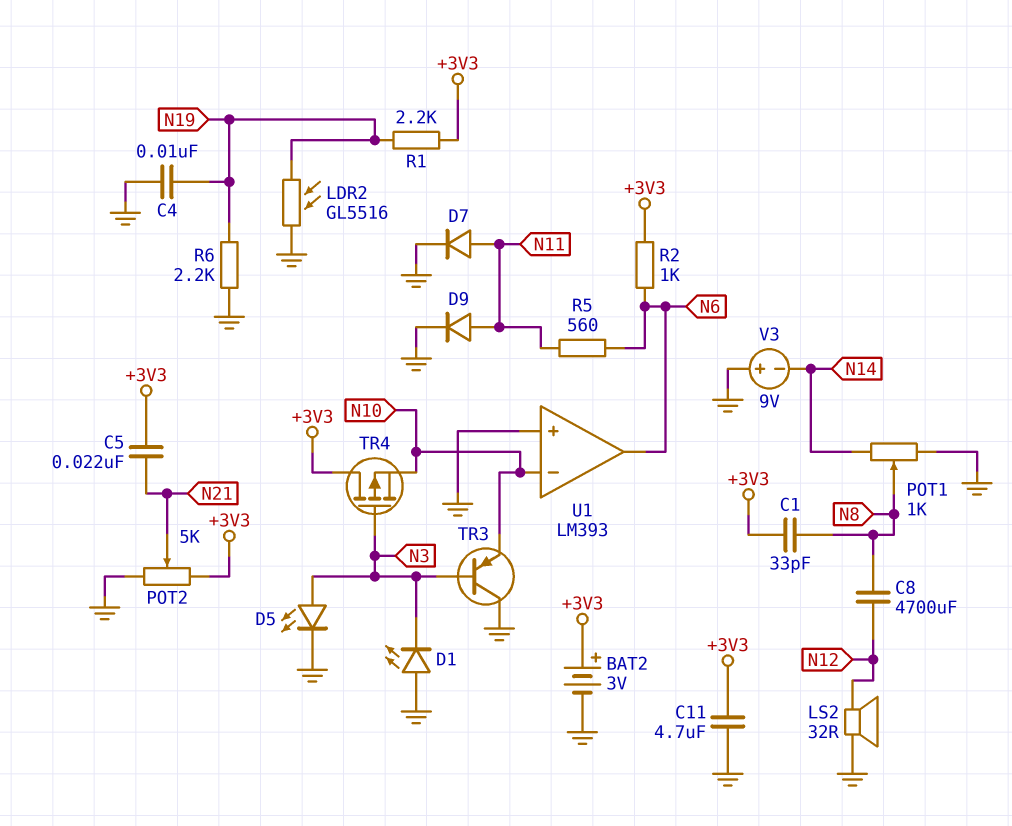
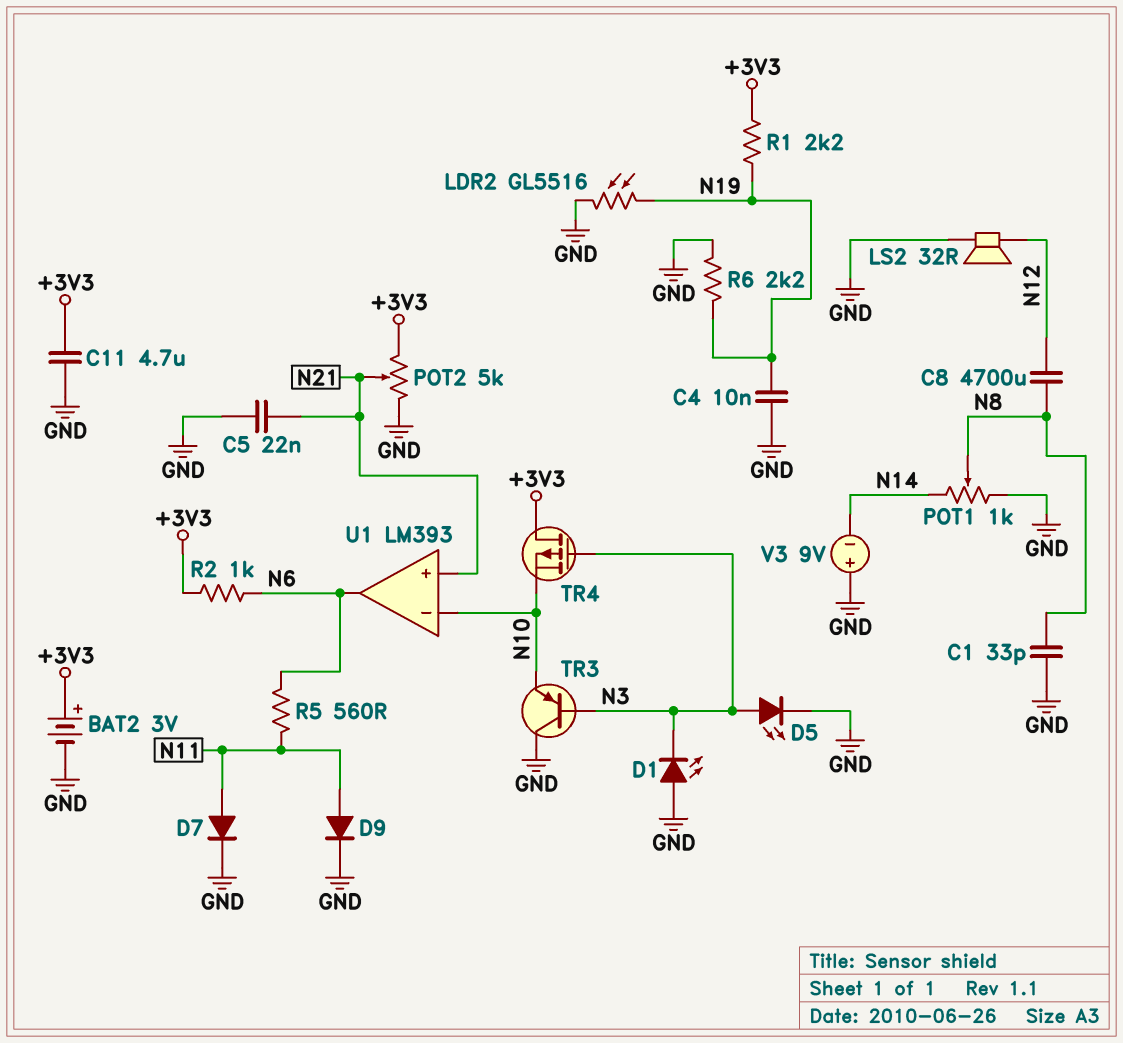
C1: 33pF (+3V3, N8) -> 33pF (GND, N8)
C5: 22nF (+3V3, N21) -> 22nF (GND, N21)
U1 pin in+: GND -> N21

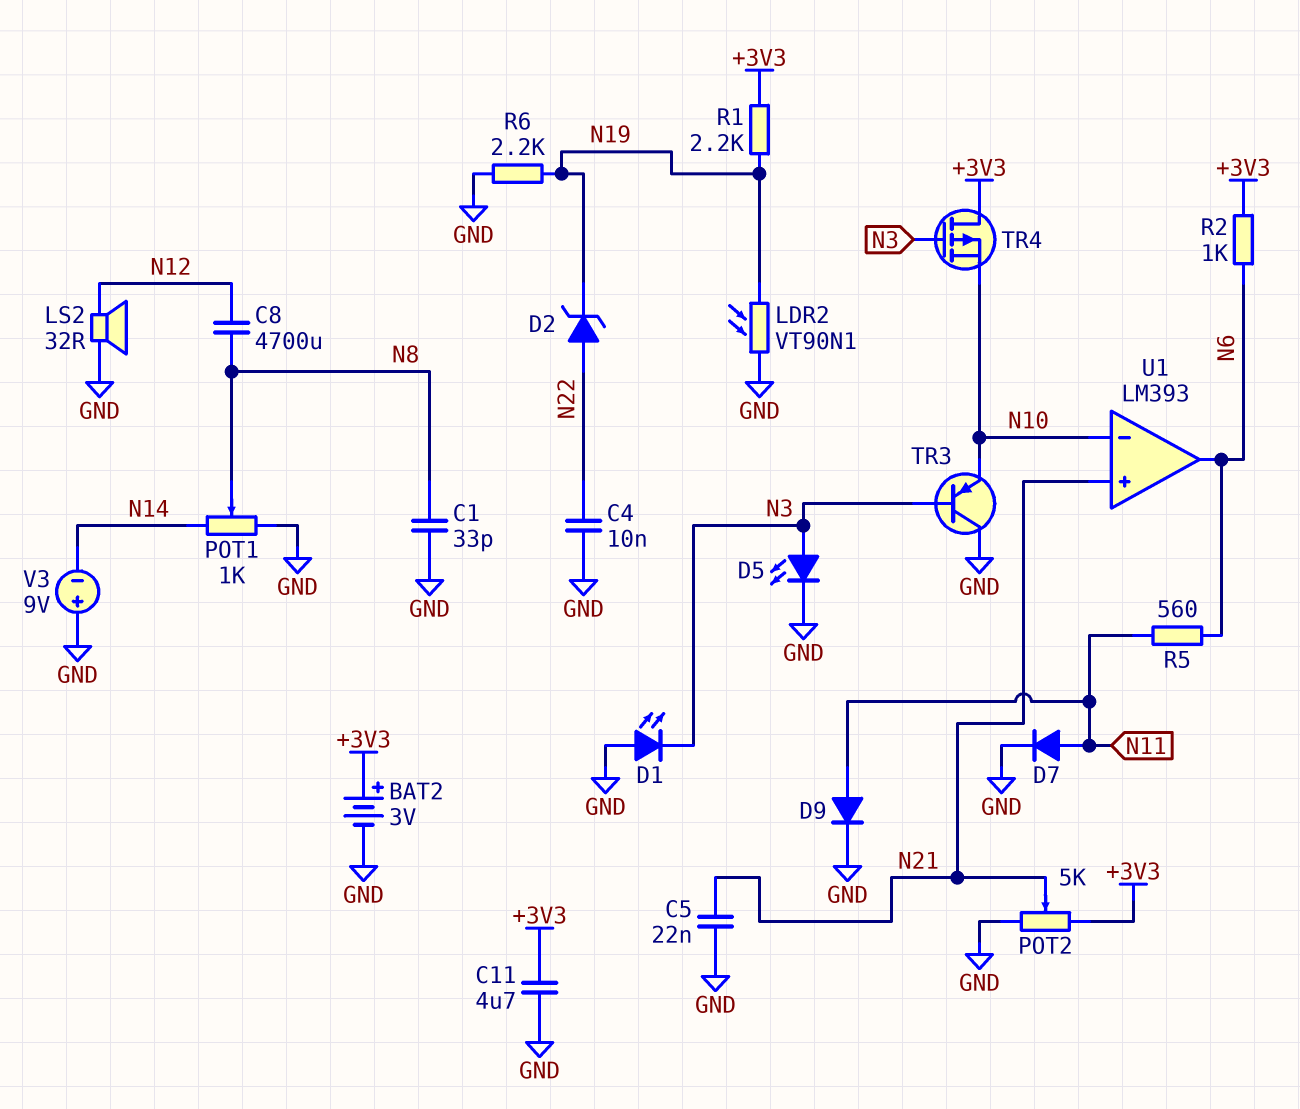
C4: 10nF (GND, N19) -> 10nF (GND, N22)
D2: none -> zener (A N22, K N19)
LDR2: GL5516 (GND, N19) -> VT90N1 (GND, N19)

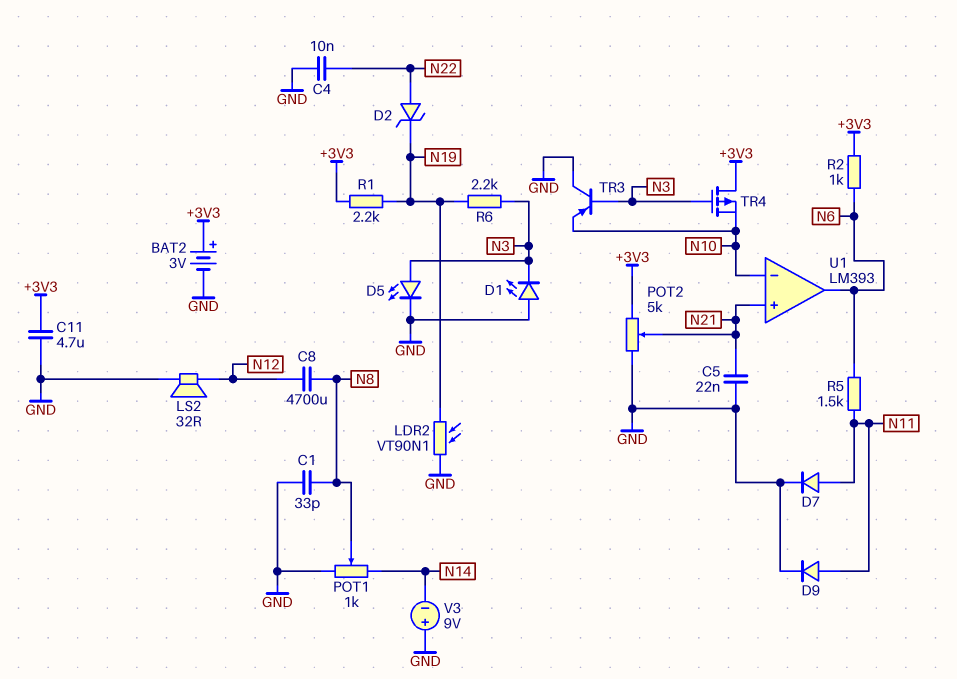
R5: 560 (N6, N11) -> 1.5k (N6, N11)
R6: 2.2k (GND, N19) -> 2.2k (N3, N19)

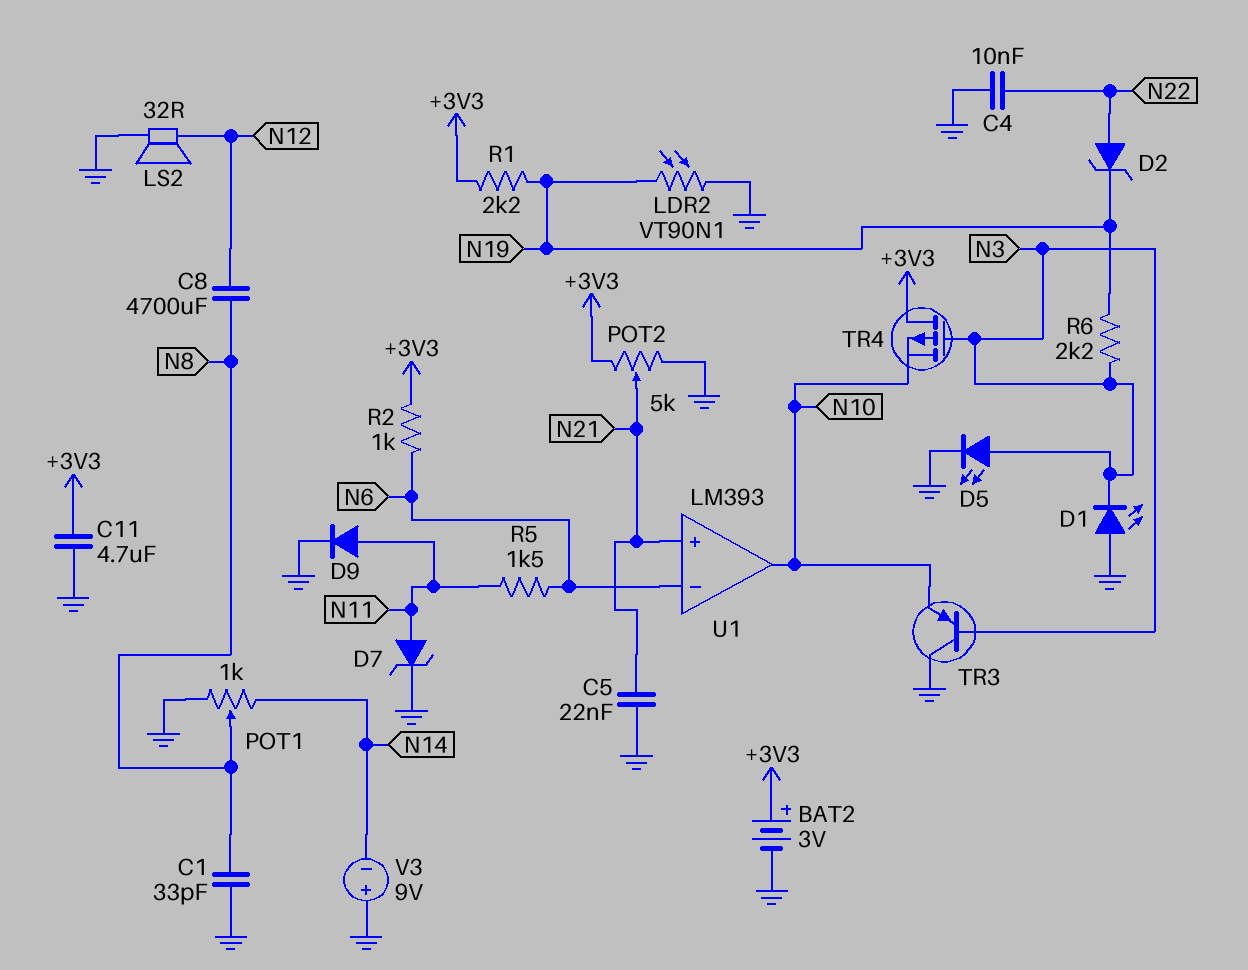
D7: diode (A N11, K GND) -> zener (A N11, K GND)
U1 pin in-: N10 -> N6
U1 pin out: N6 -> N10

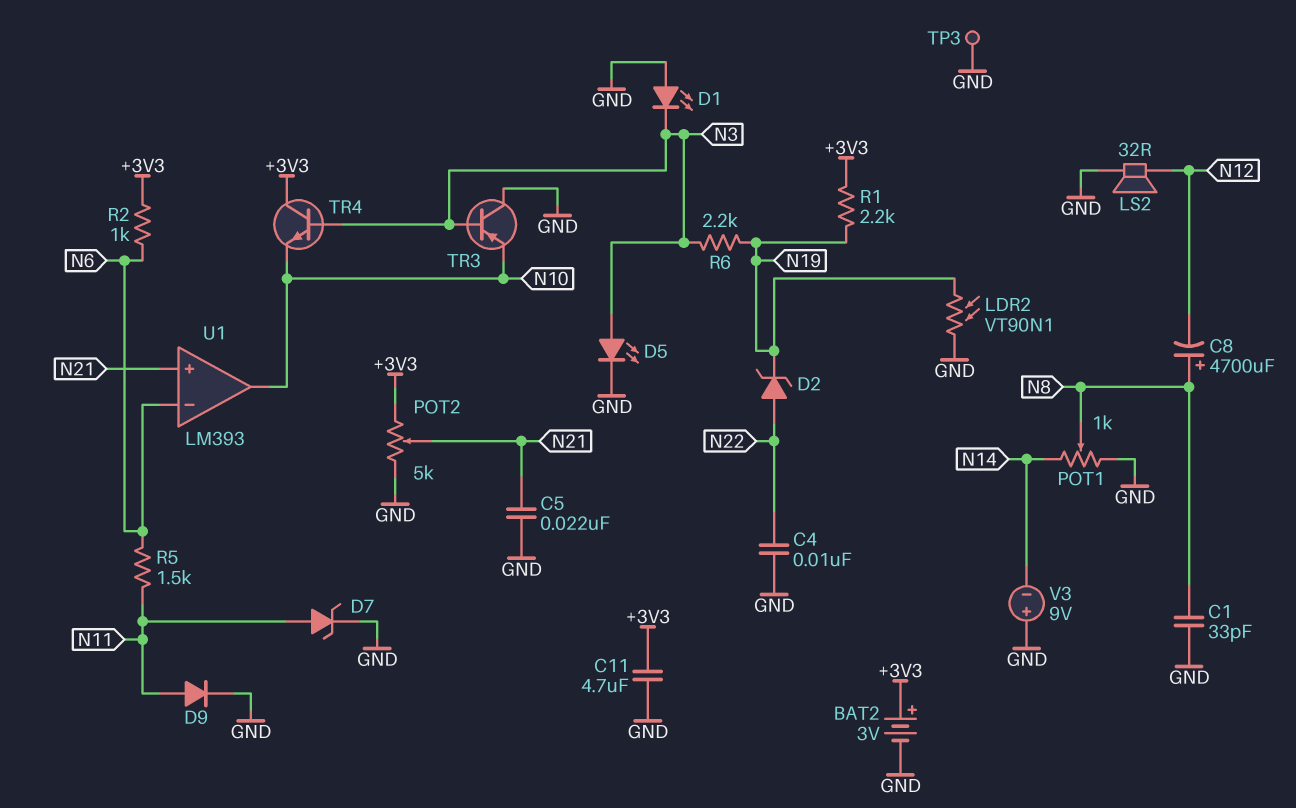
C8: 4700uF (N8, N12) -> 4700uF (plus N8, minus N12)
TP3: none -> test point (GND)
TR4: PMOS (G N3, D +3V3, S N10) -> NPN (B N3, C +3V3, E N10)

